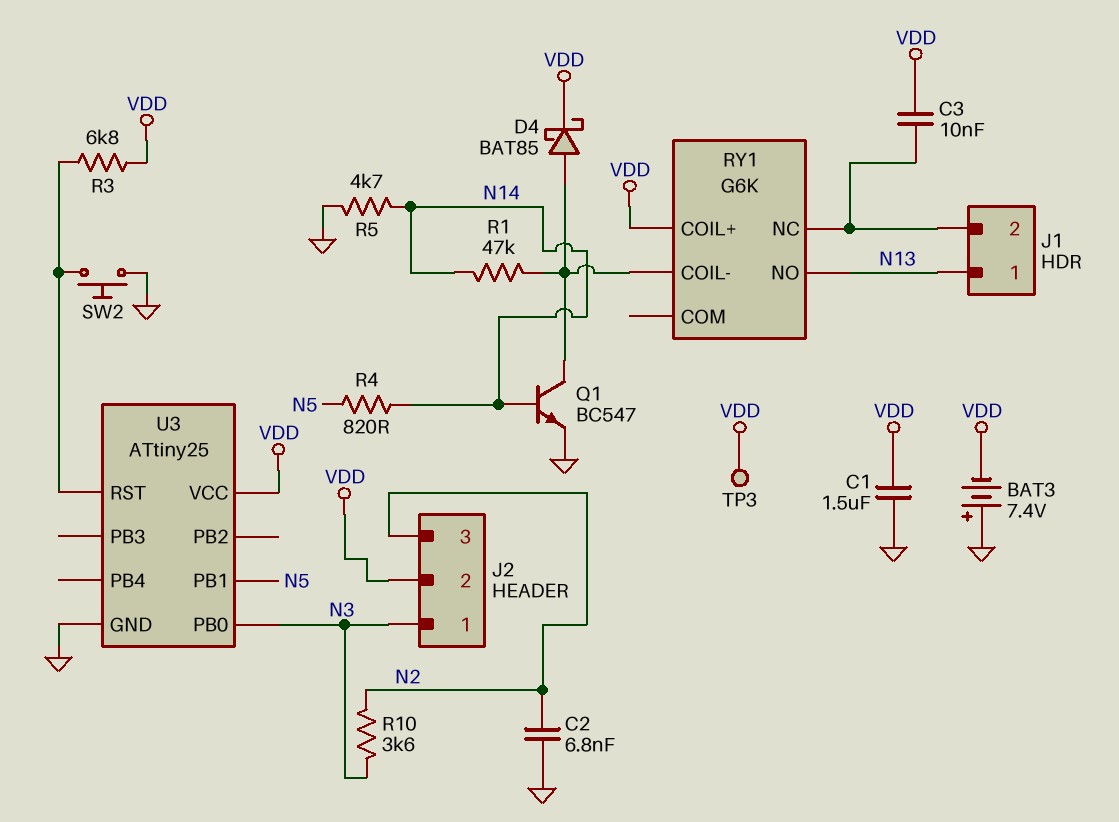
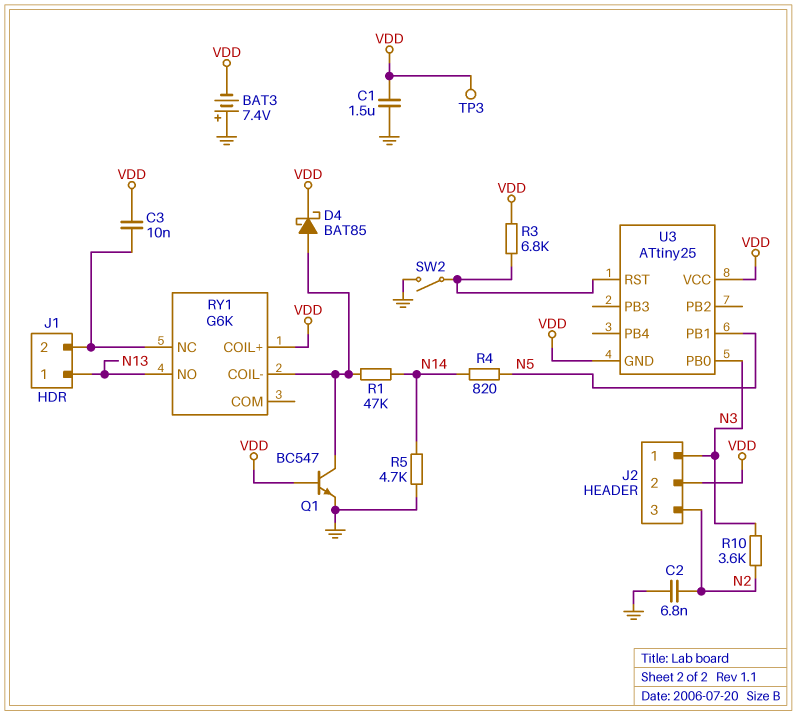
Q1: NPN BC547 (B N14, C RY1/COIL-, E GND) -> NPN BC547 (B VDD, C RY1/COIL-, E GND)
SW2: button (GND, U3/RST) -> switch (GND, U3/RST)
U3 pin GND: GND -> VDD

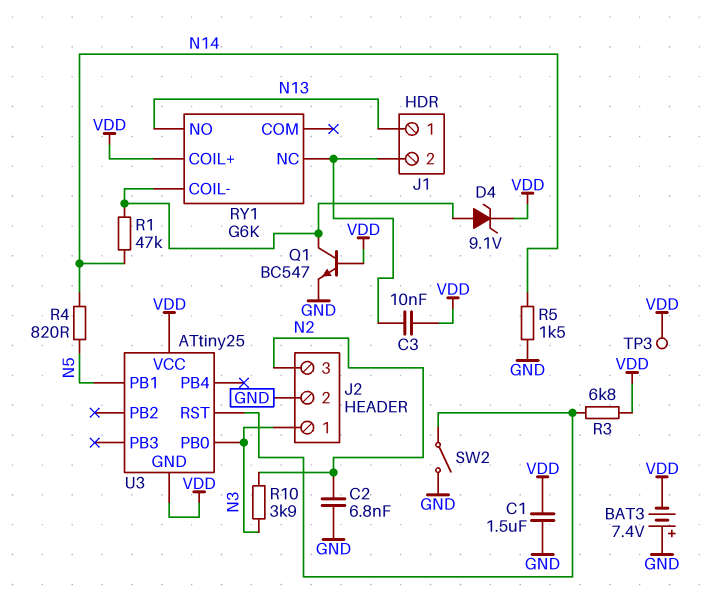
D4: schottky BAT85 (A RY1/COIL-, K VDD) -> zener 9.1V (A RY1/COIL-, K VDD)
J2 pin 2: VDD -> GND
R5: 4.7k (GND, N14) -> 1.5k (GND, N14)
R10: 3.6k (N2, N3) -> 3.9k (N2, N3)

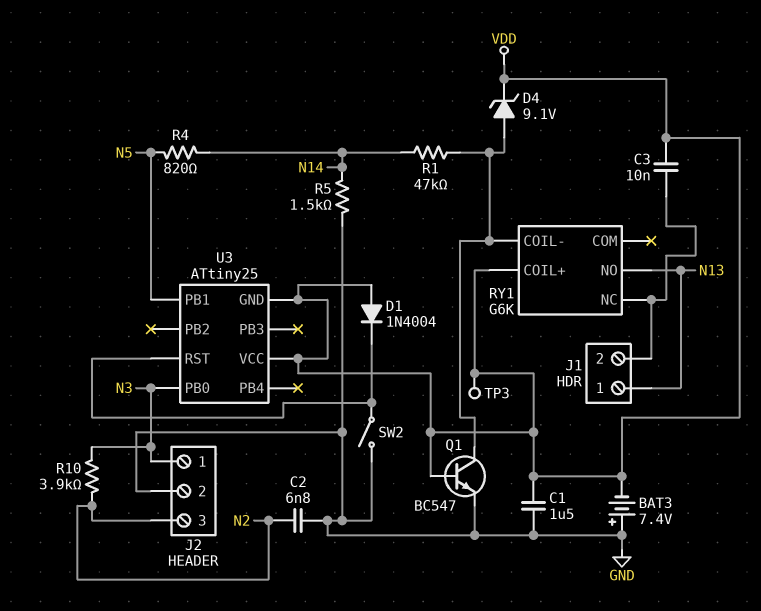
D1: none -> diode 1N4004 (A VDD, K U3/RST)
R3: 6.8k (U3/RST, VDD) -> none

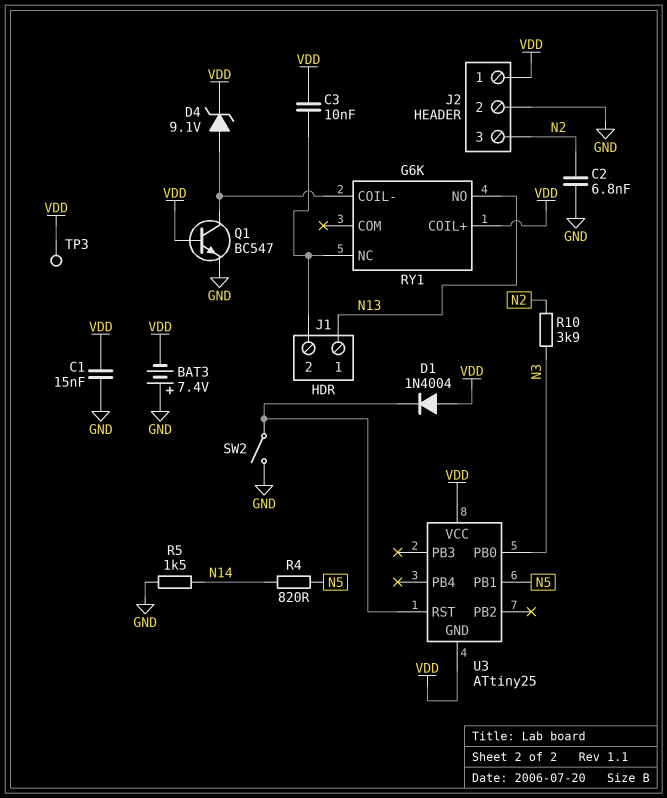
C1: 1.5uF (GND, VDD) -> 15nF (GND, VDD)
J2 pin 1: N3 -> VDD
R1: 47k (N14, RY1/COIL-) -> none

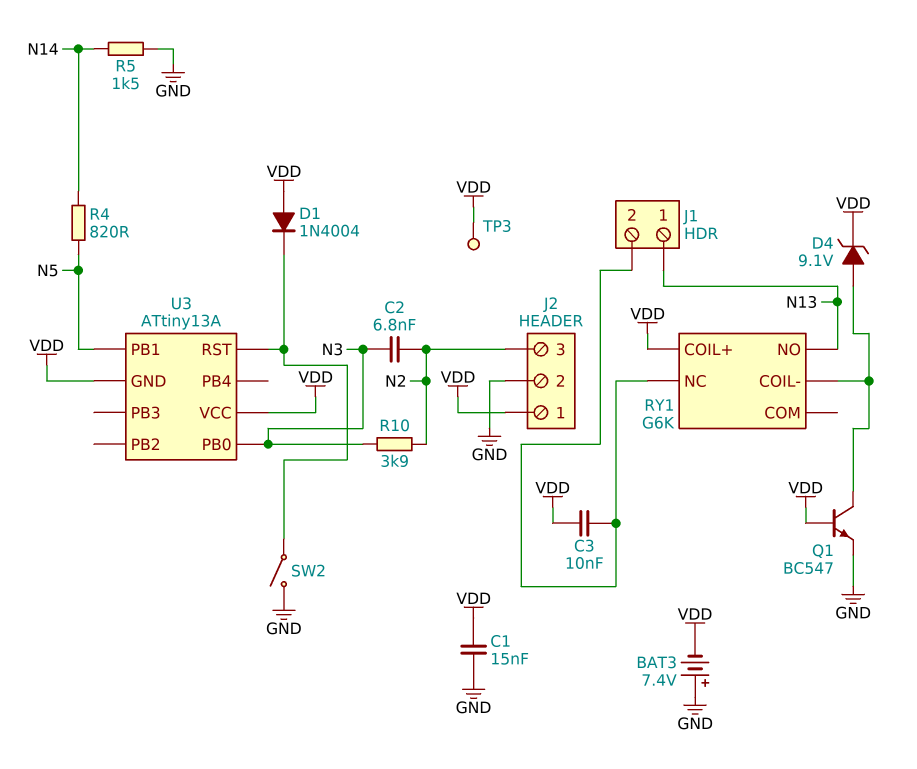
C2: 6.8nF (GND, N2) -> 6.8nF (N2, N3)
U3: ATtiny25 -> ATtiny13A

